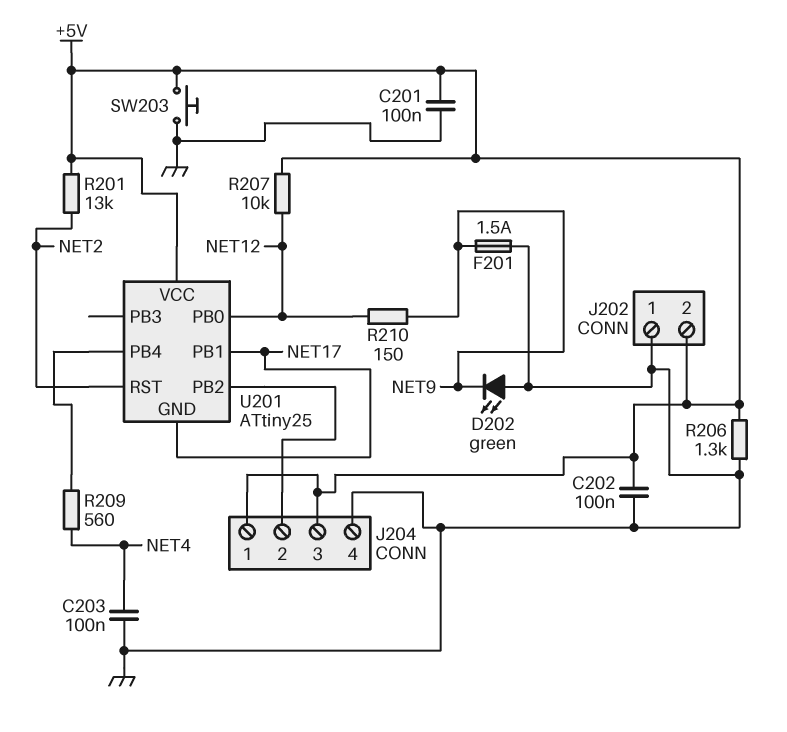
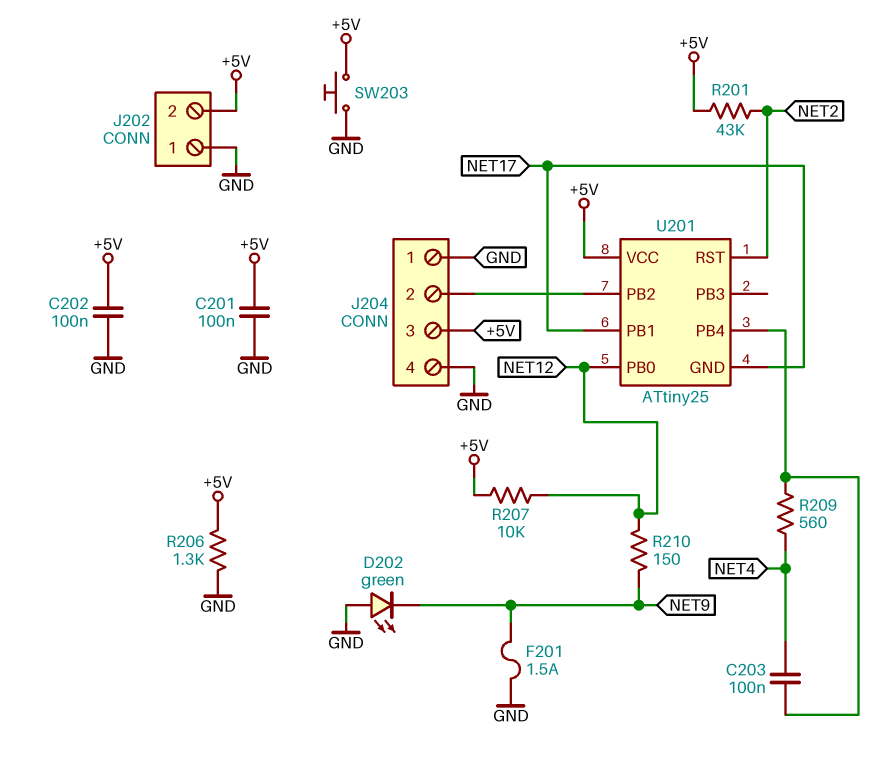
C203: 100nF (GND, NET4) -> 100nF (NET4, U201/PB4)
J204 pin 1: +5V -> GND
R201: 13k (+5V, NET2) -> 43k (+5V, NET2)

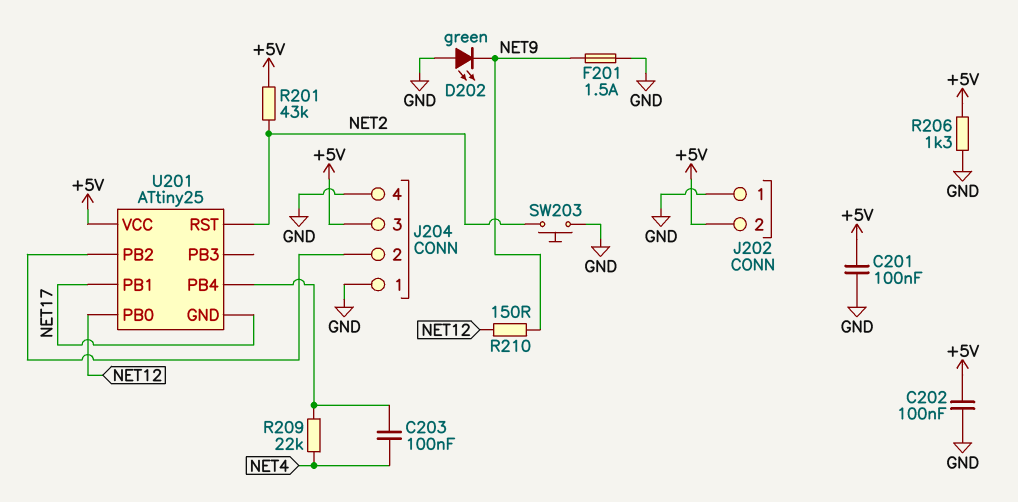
R207: 10k (+5V, NET12) -> none
R209: 560 (NET4, U201/PB4) -> 22k (NET4, U201/PB4)
SW203: button (+5V, GND) -> button (GND, NET2)

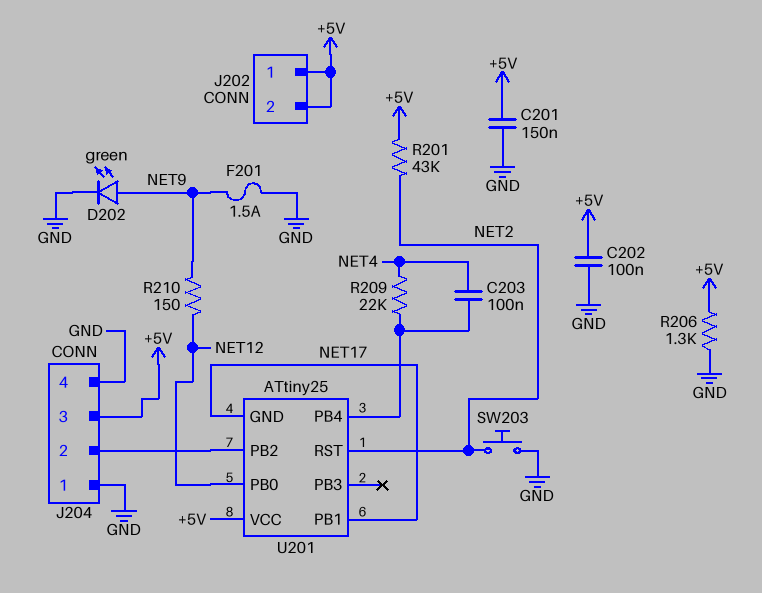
C201: 100nF (+5V, GND) -> 150nF (+5V, GND)
D202: LED green (A GND, K NET9) -> LED green (A NET9, K GND)
J202 pin 1: GND -> +5V

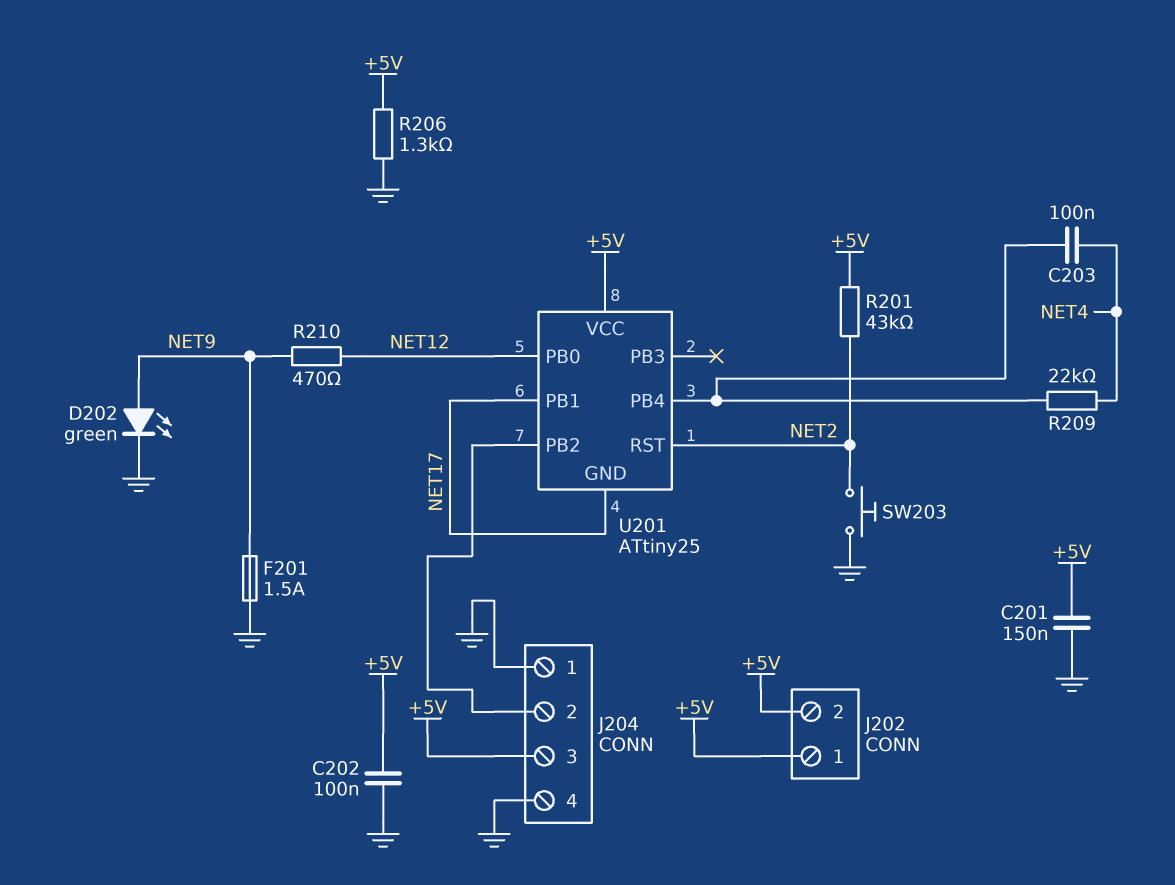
R210: 150 (NET9, NET12) -> 470 (NET9, NET12)

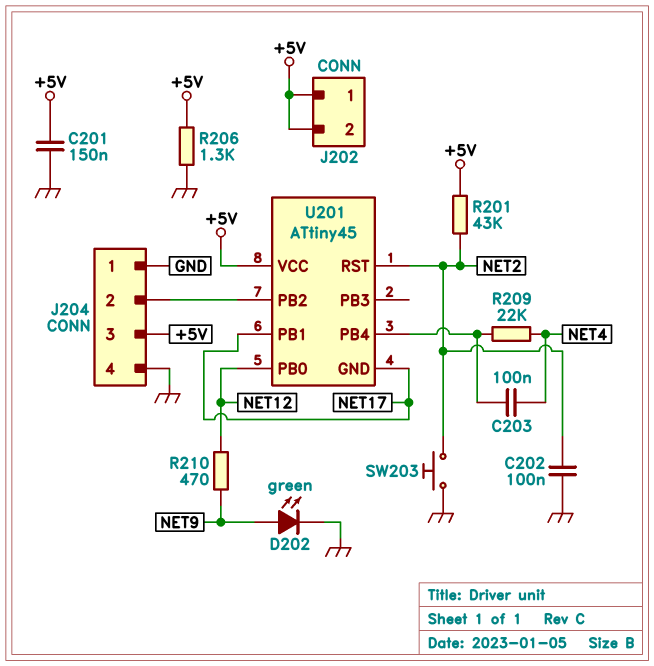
C202: 100nF (+5V, GND) -> 100nF (GND, NET2)
F201: 1.5A (GND, NET9) -> none
U201: ATtiny25 -> ATtiny45

